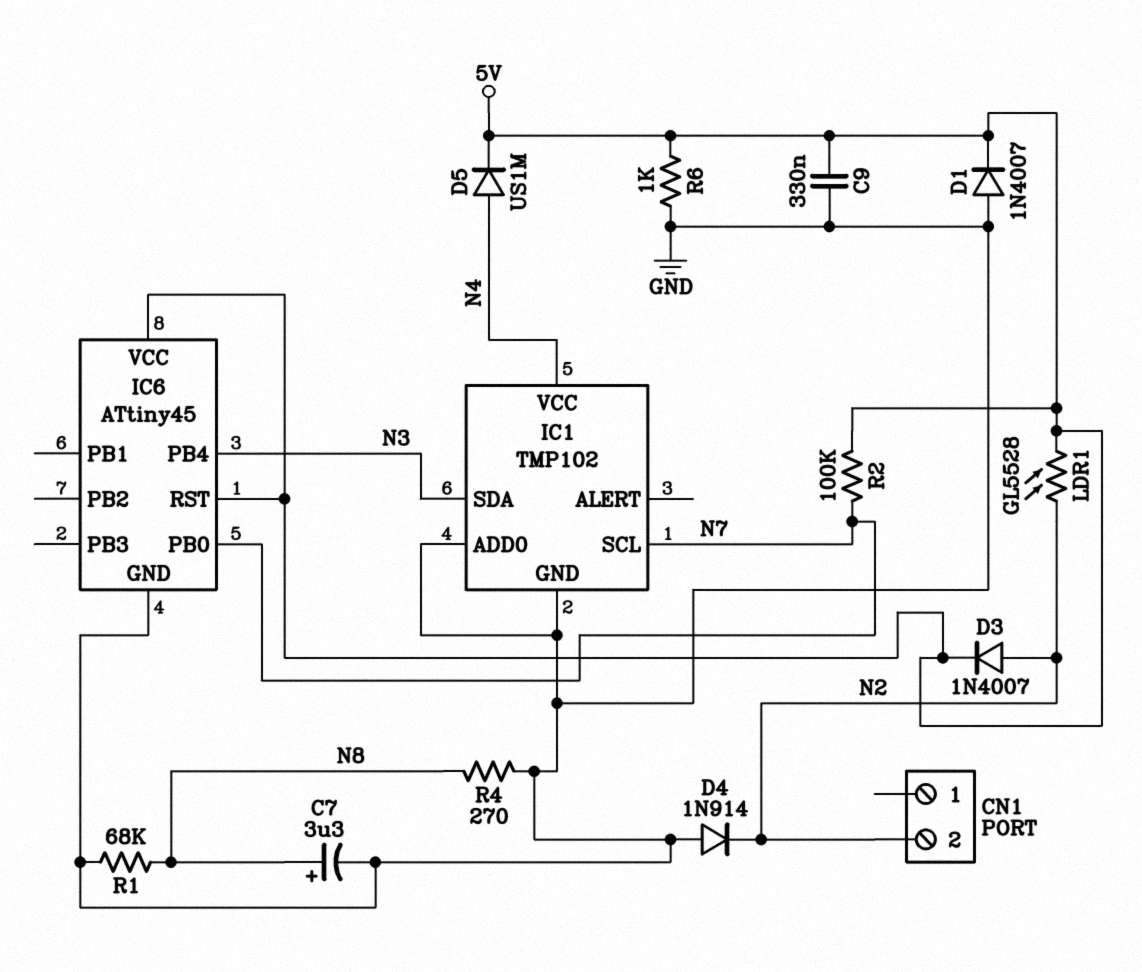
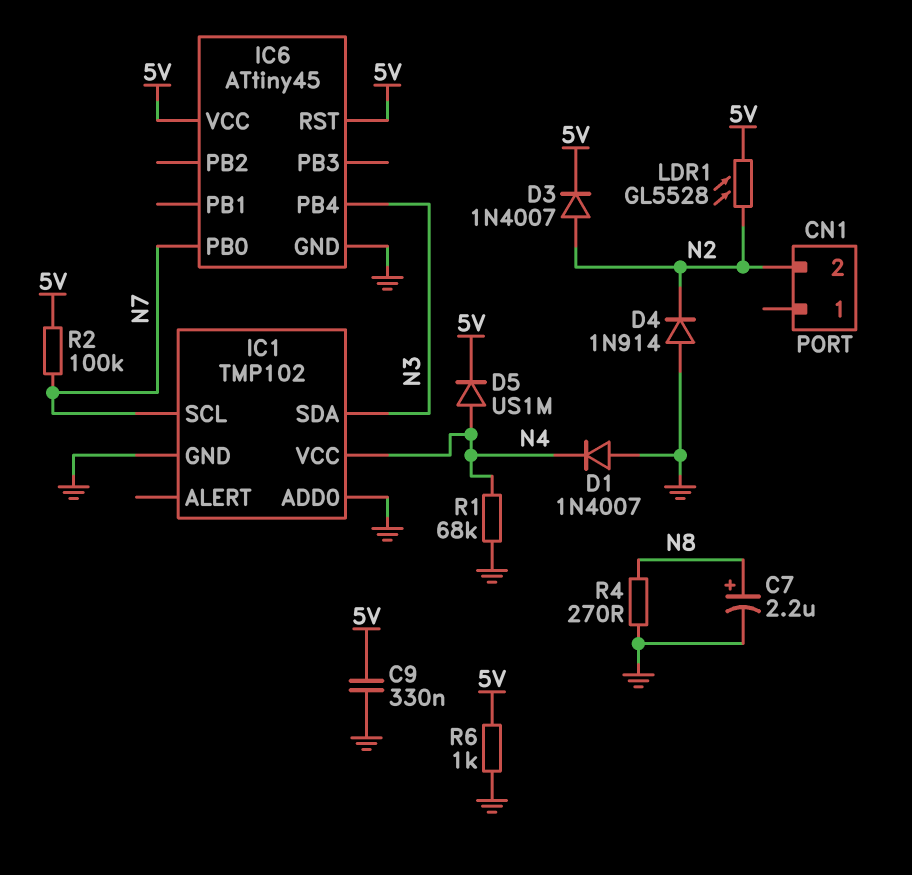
C7: 3.3uF (plus N8, minus GND) -> 2.2uF (plus N8, minus GND)
D1: diode 1N4007 (A GND, K 5V) -> diode 1N4007 (A GND, K N4)
R1: 68k (GND, N8) -> 68k (GND, N4)

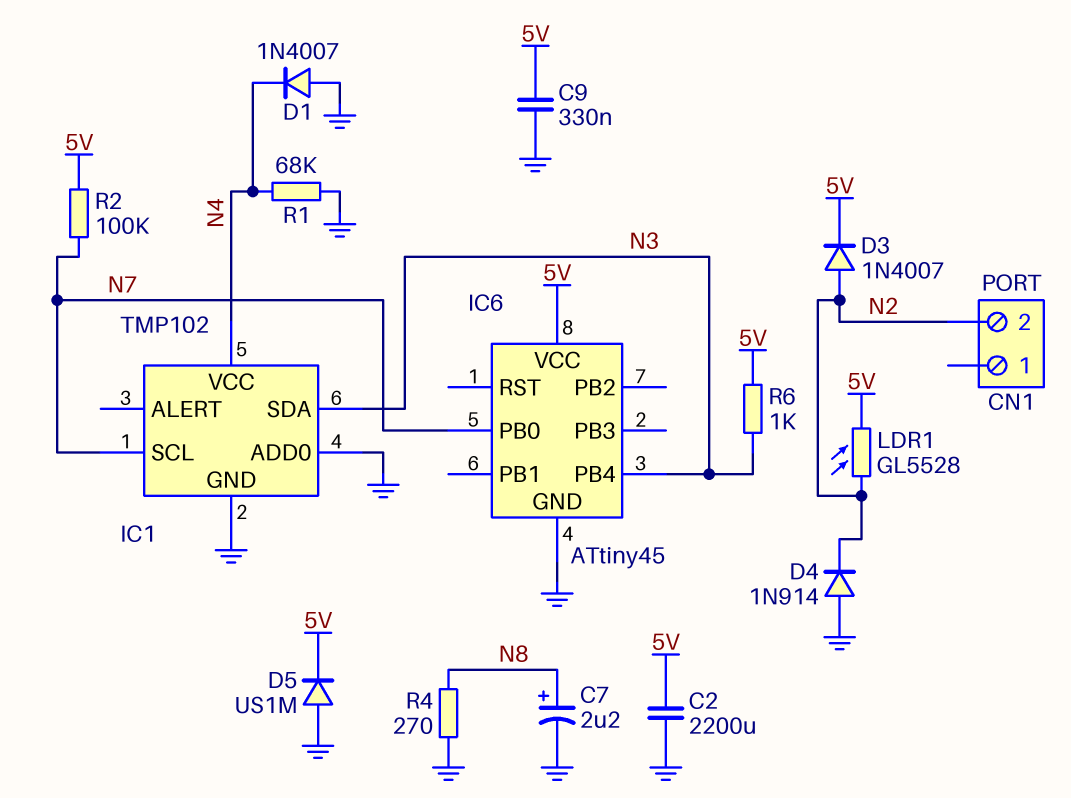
C2: none -> 2200uF (5V, GND)
D5: diode US1M (A N4, K 5V) -> diode US1M (A GND, K 5V)
IC6 pin RST: 5V -> none
R6: 1k (5V, GND) -> 1k (5V, N3)

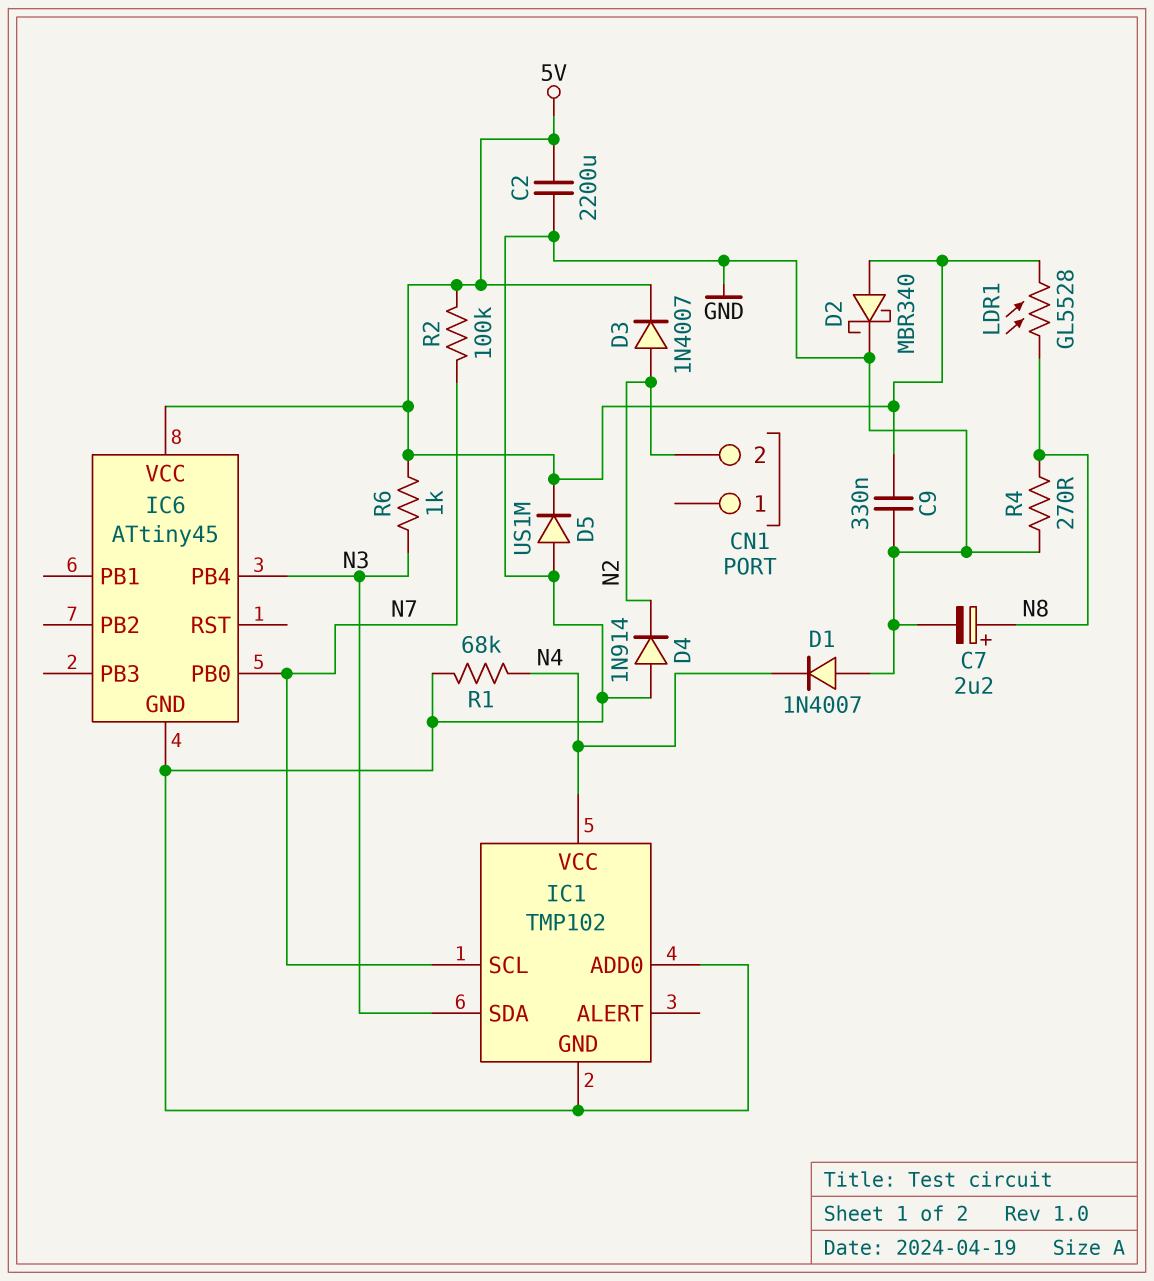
D2: none -> schottky MBR340 (A 5V, K GND)
LDR1: GL5528 (5V, N2) -> GL5528 (5V, N8)

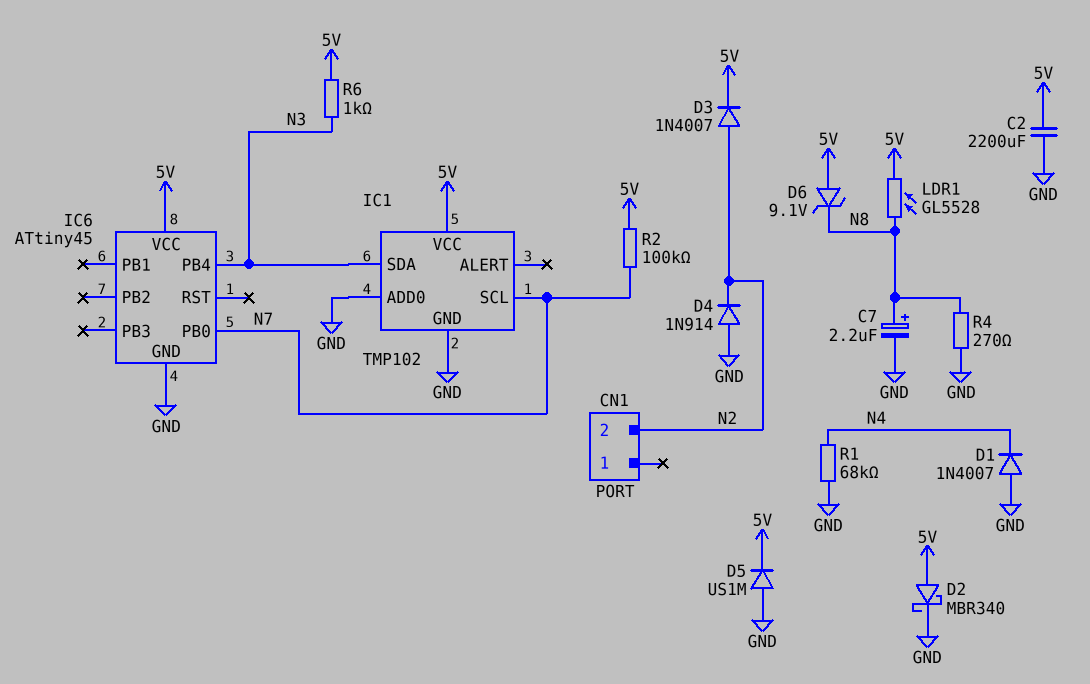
C9: 330nF (5V, GND) -> none
D6: none -> zener 9.1V (A 5V, K N8)
IC1 pin VCC: N4 -> 5V

